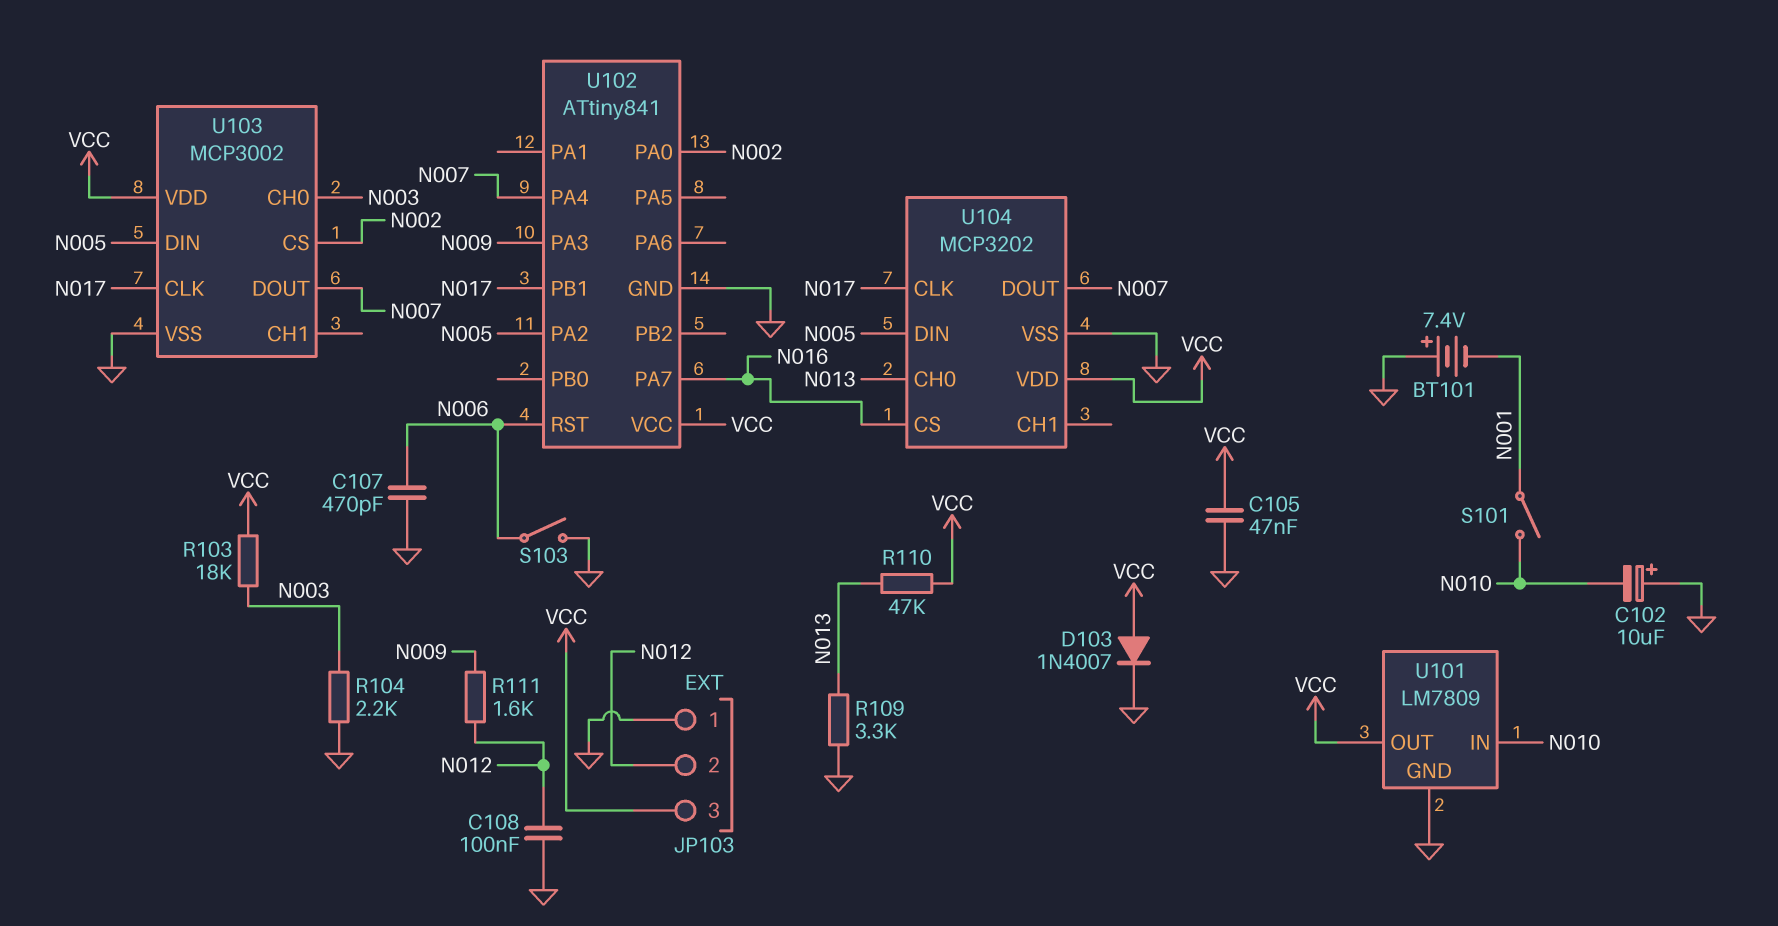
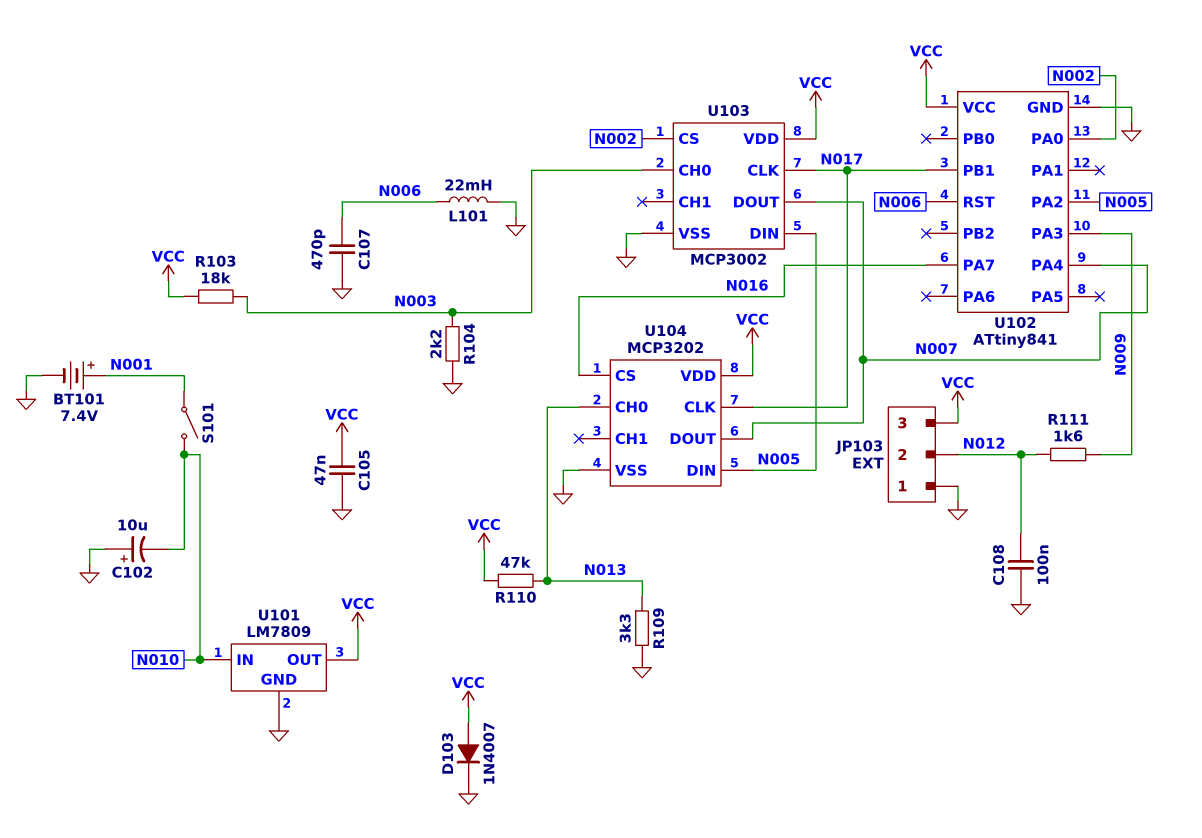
BT101: 7.4V (plus GND, minus N001) -> 7.4V (plus N001, minus GND)
L101: none -> 22mH (GND, N006)
S103: switch (GND, N006) -> none

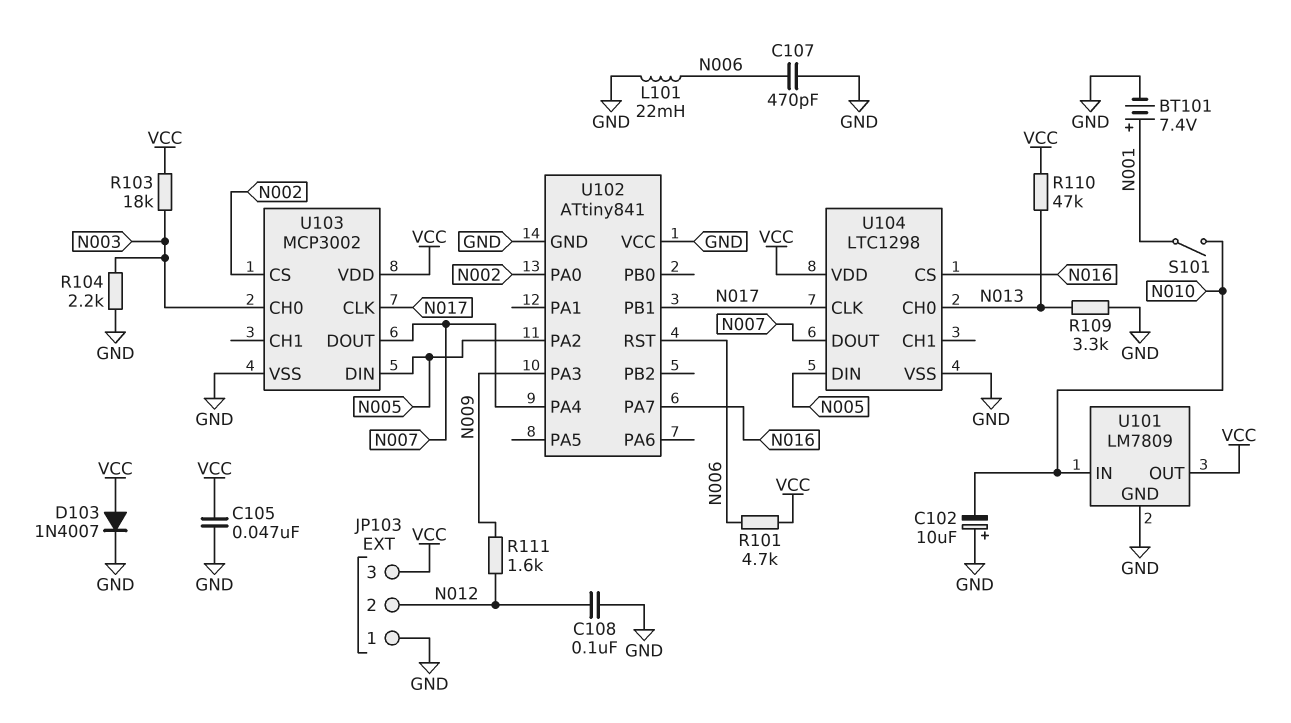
R101: none -> 4.7k (N006, VCC)
U102 pin VCC: VCC -> GND
U104: MCP3202 -> LTC1298

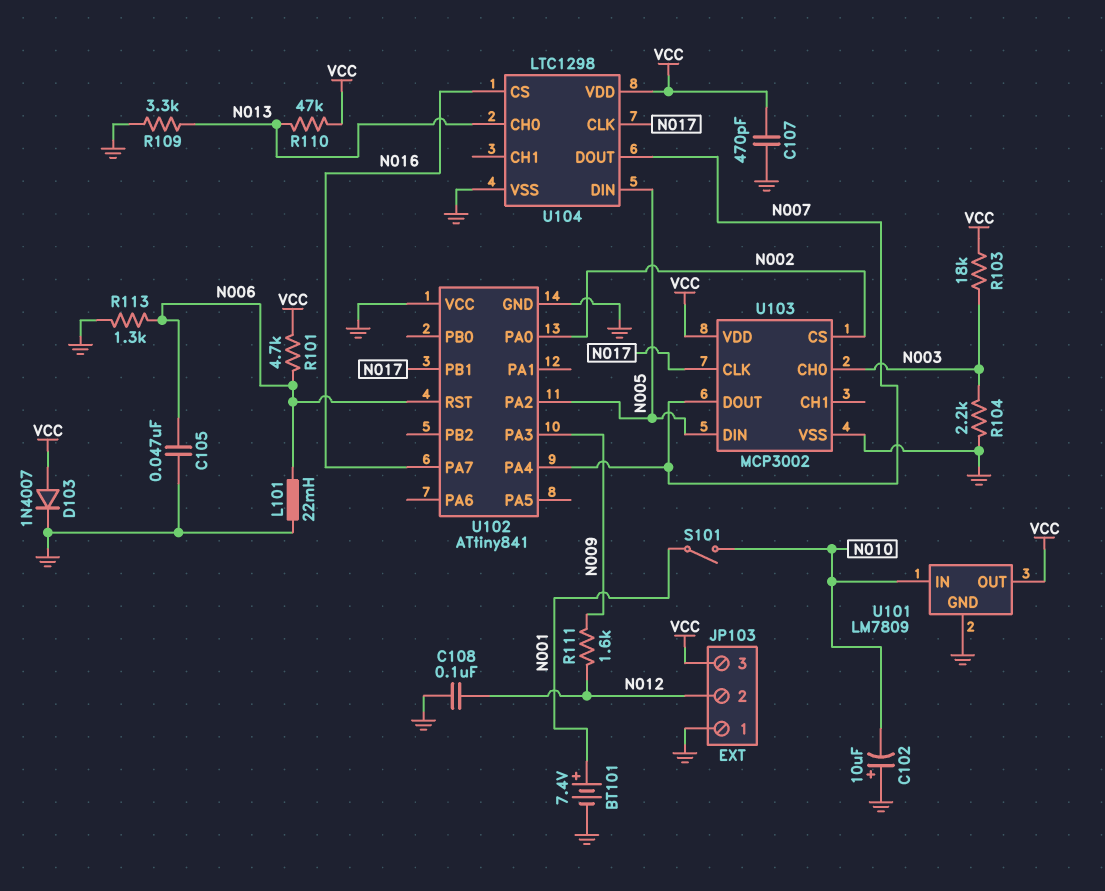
C105: 47nF (GND, VCC) -> 47nF (GND, N006)
C107: 470pF (GND, N006) -> 470pF (GND, VCC)
R113: none -> 1.3k (GND, N006)

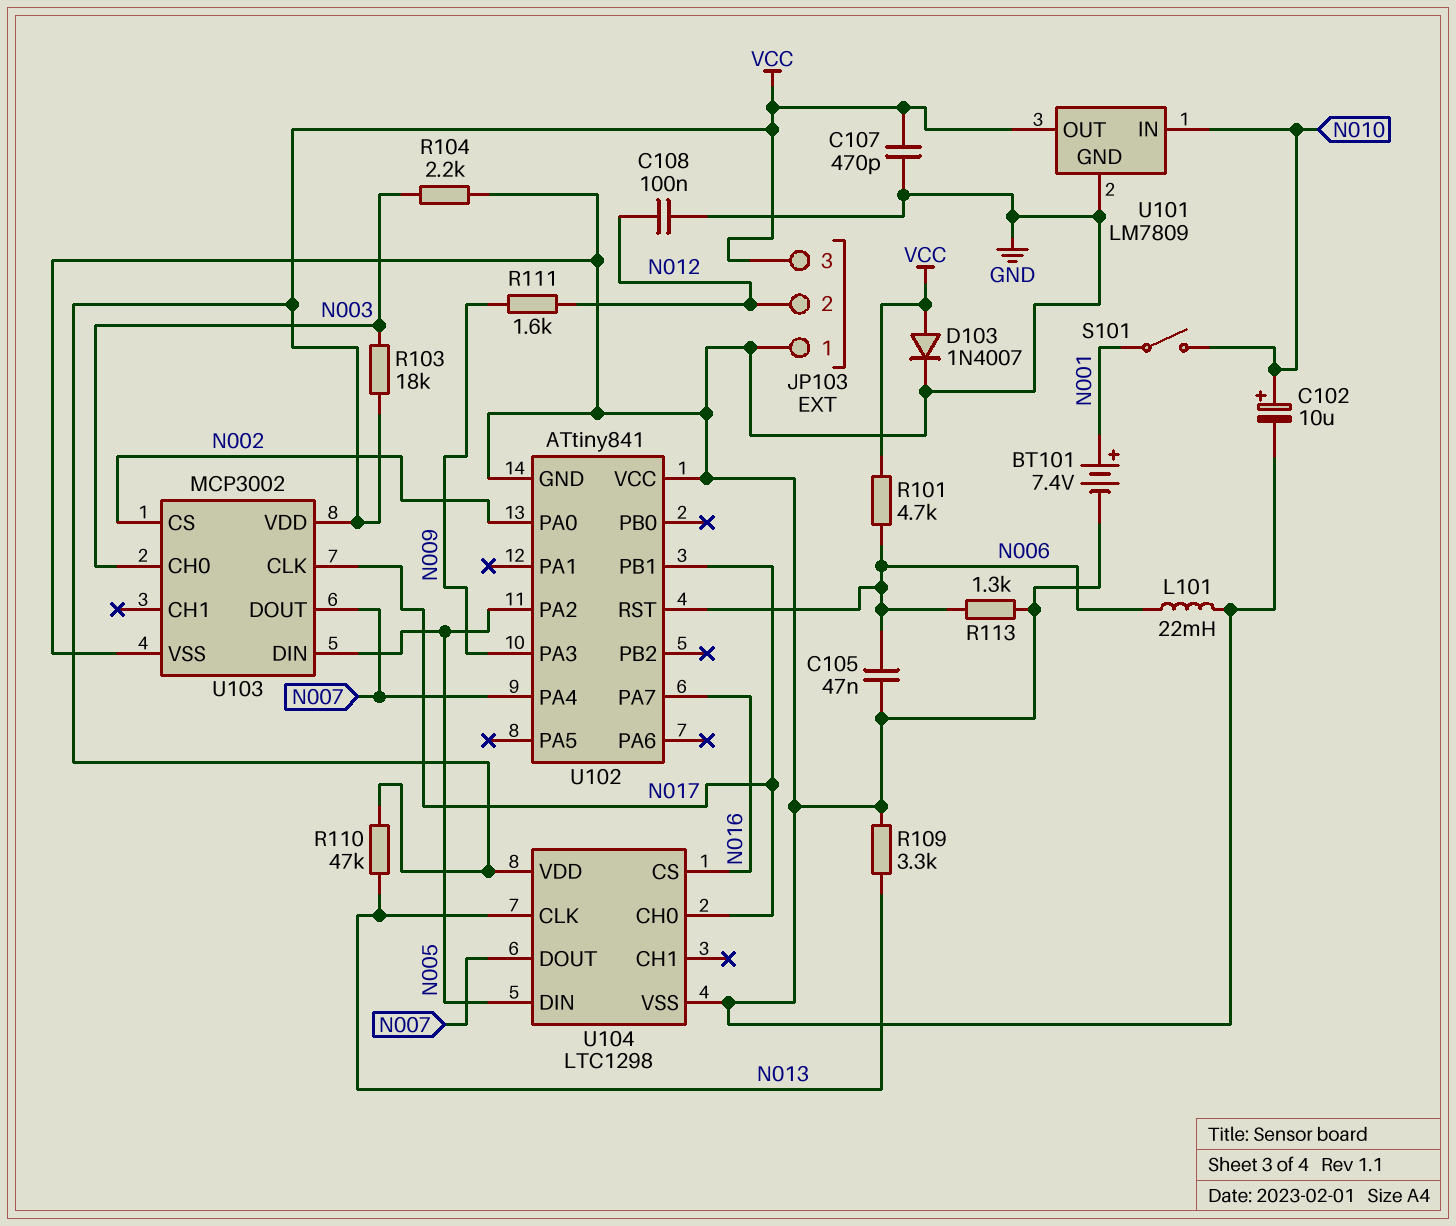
C102: 10uF (plus GND, minus N010) -> 10uF (plus N010, minus GND)
U104 pin CH0: N013 -> N017
U104 pin CLK: N017 -> N013

